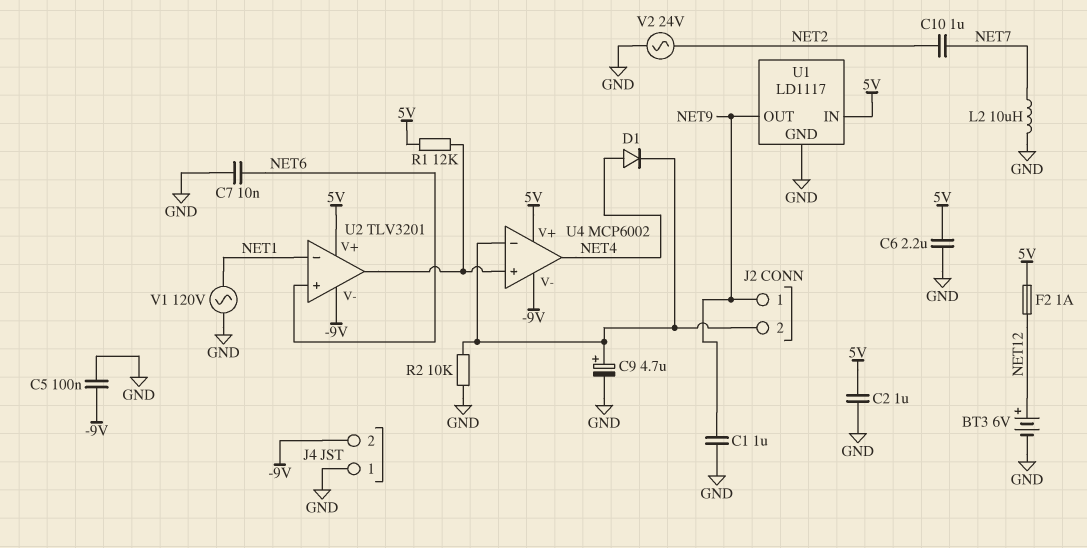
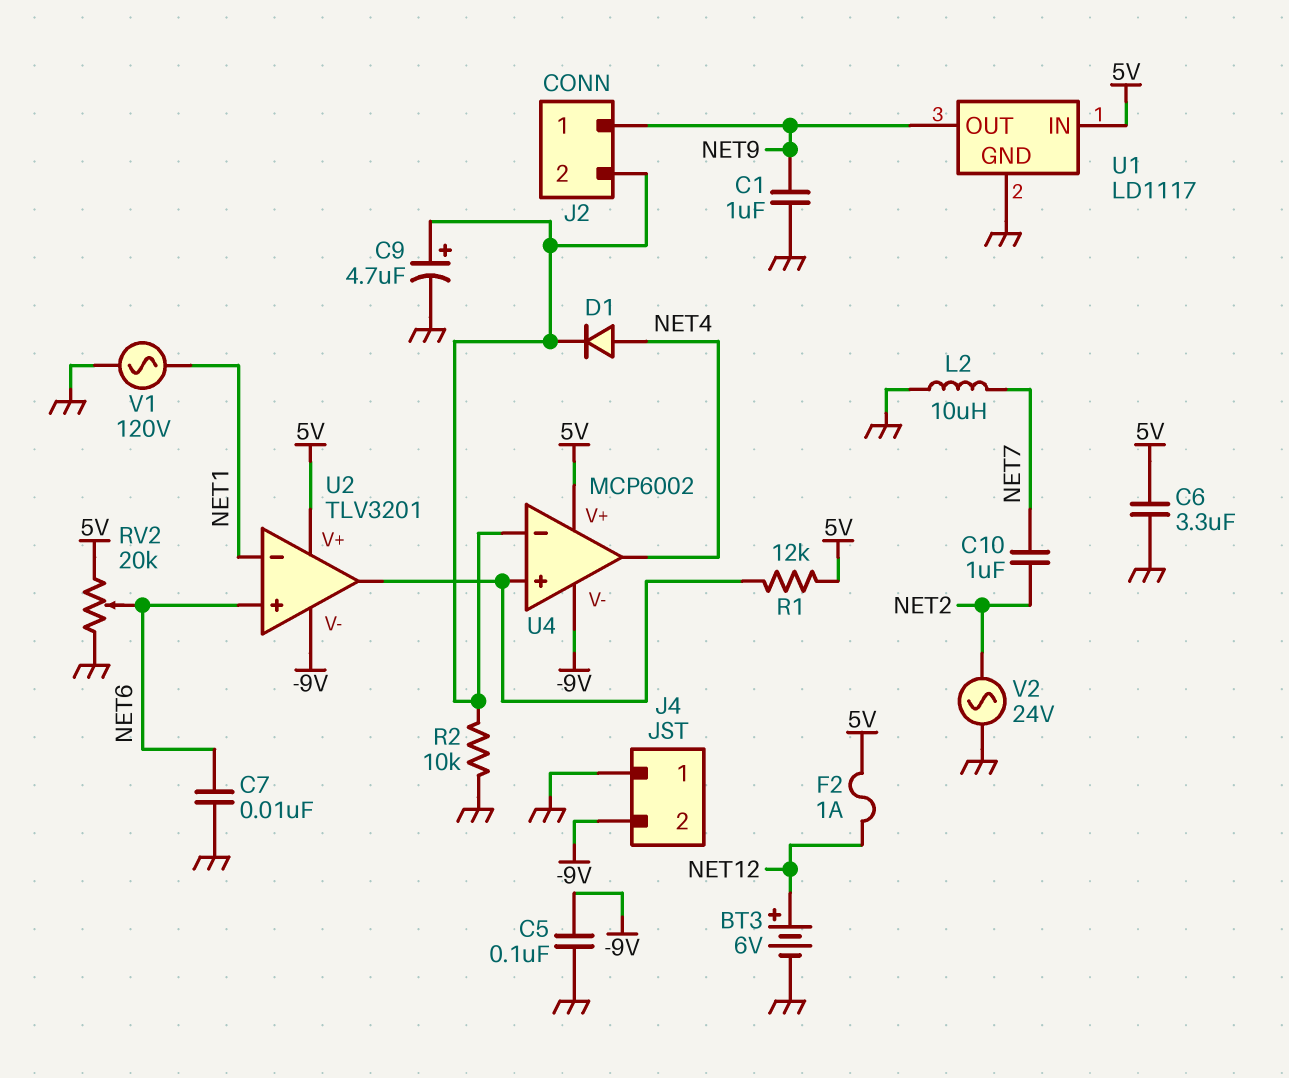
C2: 1uF (5V, GND) -> none
C6: 2.2uF (5V, GND) -> 3.3uF (5V, GND)
RV2: none -> 20k (5V, GND, wiper NET6)

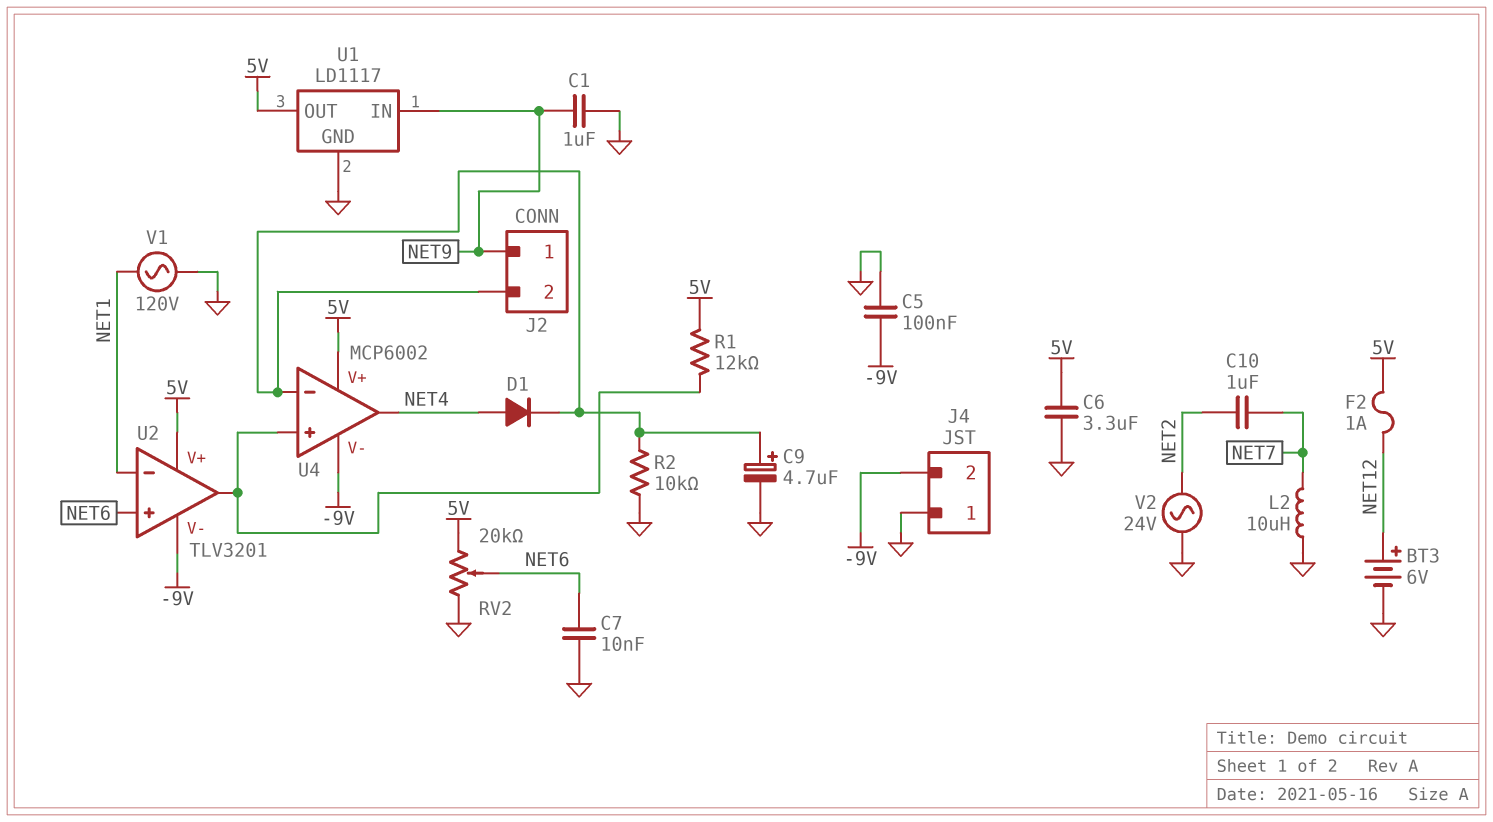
U1 pin IN: 5V -> NET9
U1 pin OUT: NET9 -> 5V

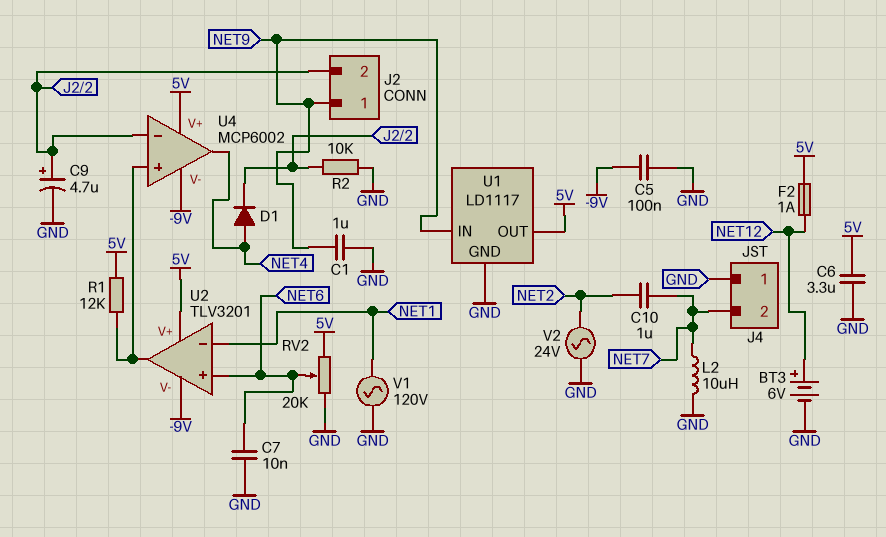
J4 pin 2: -9V -> NET7

